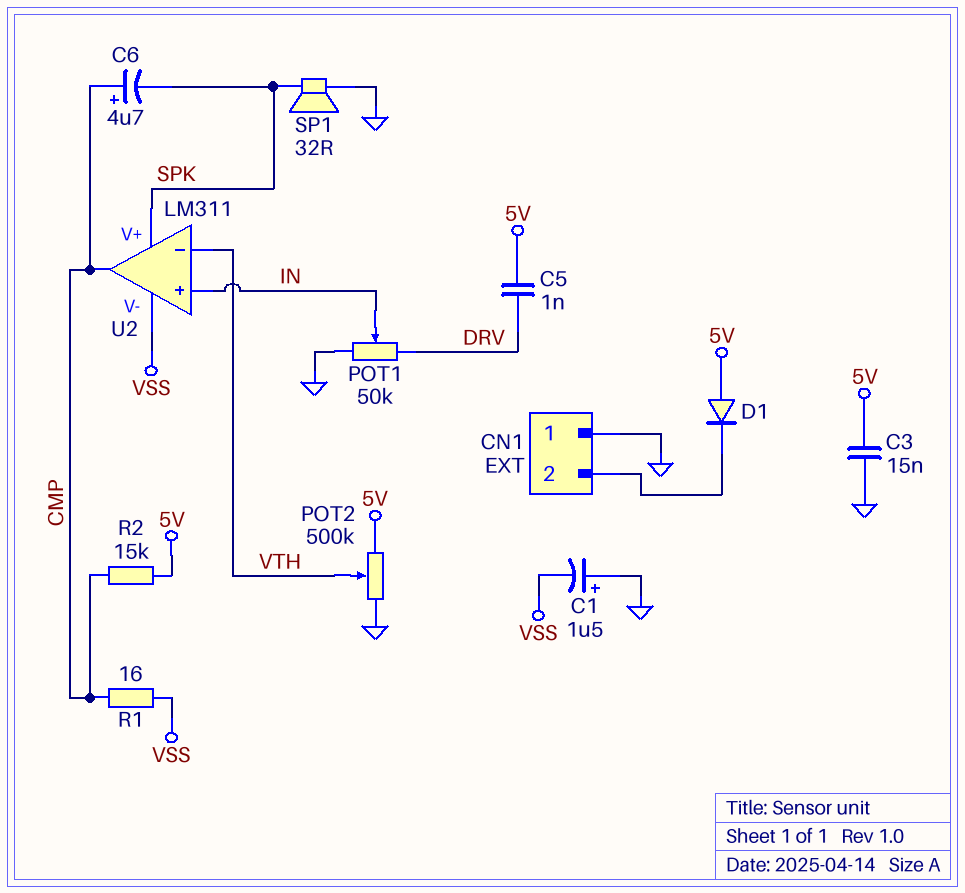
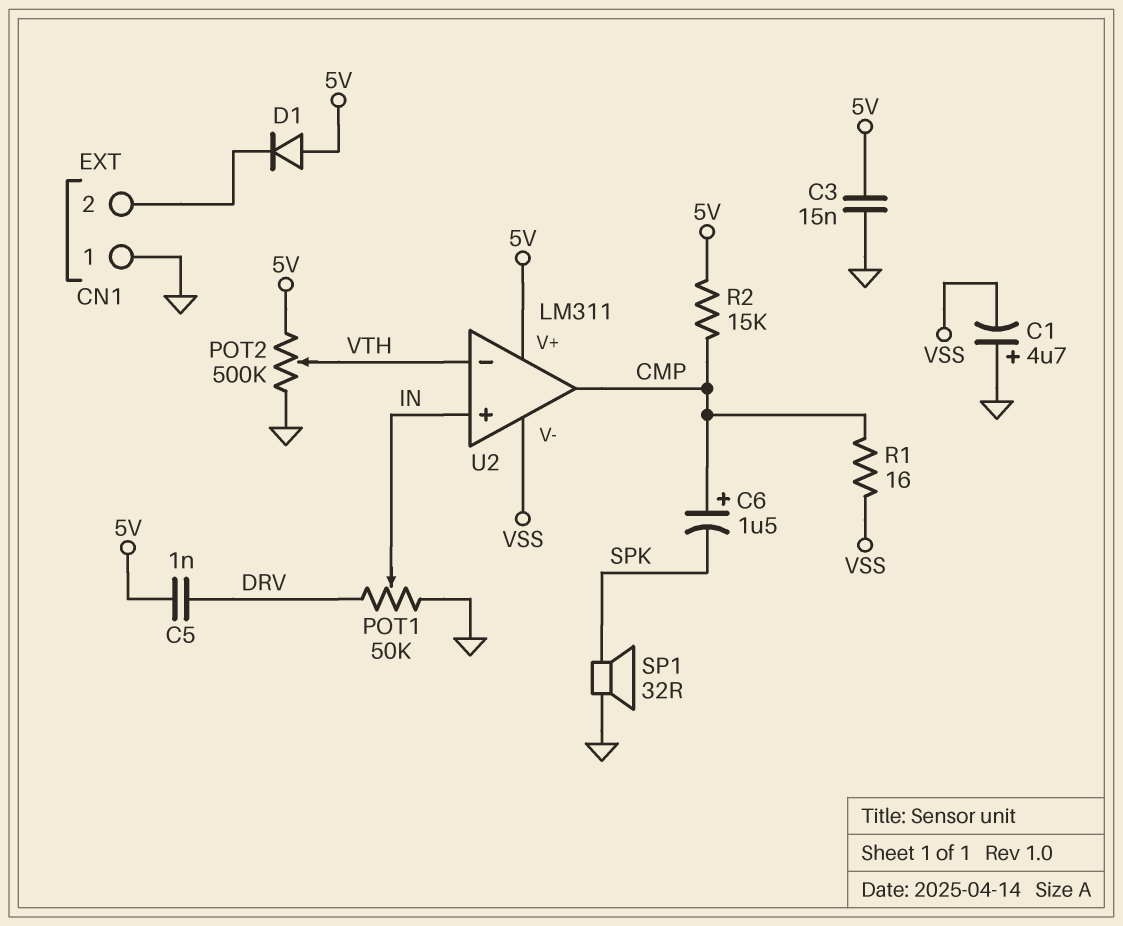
C1: 1.5uF (plus GND, minus VSS) -> 4.7uF (plus GND, minus VSS)
C6: 4.7uF (plus CMP, minus SPK) -> 1.5uF (plus CMP, minus SPK)
U2 pin V+: SPK -> 5V

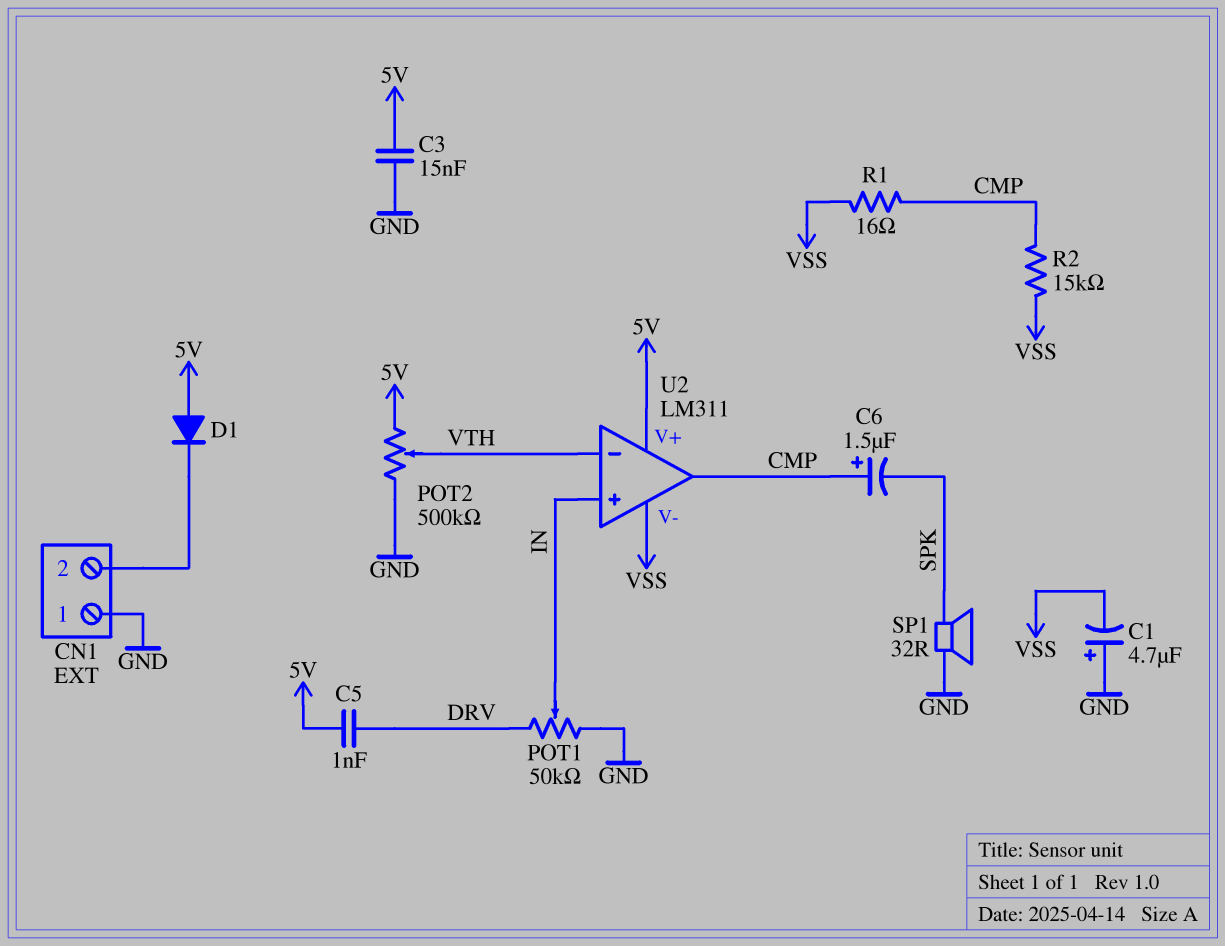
R2: 15k (5V, CMP) -> 15k (CMP, VSS)

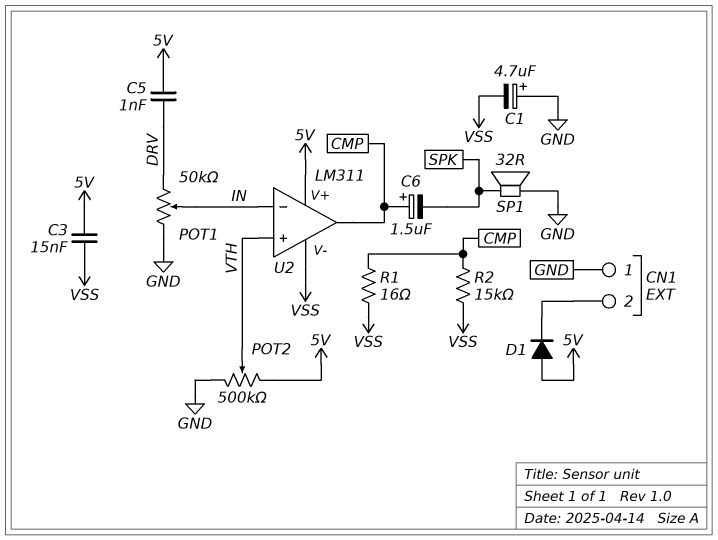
C3: 15nF (5V, GND) -> 15nF (5V, VSS)
U2 pin in+: IN -> VTH
U2 pin in-: VTH -> IN

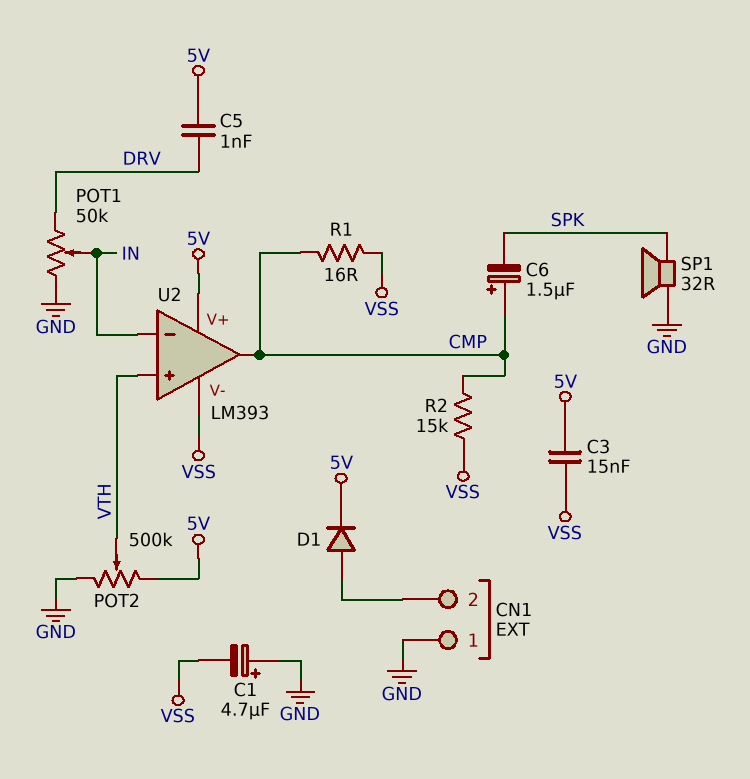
D1: diode (A 5V, K CN1/2) -> diode (A CN1/2, K 5V)
U2: LM311 -> LM393

